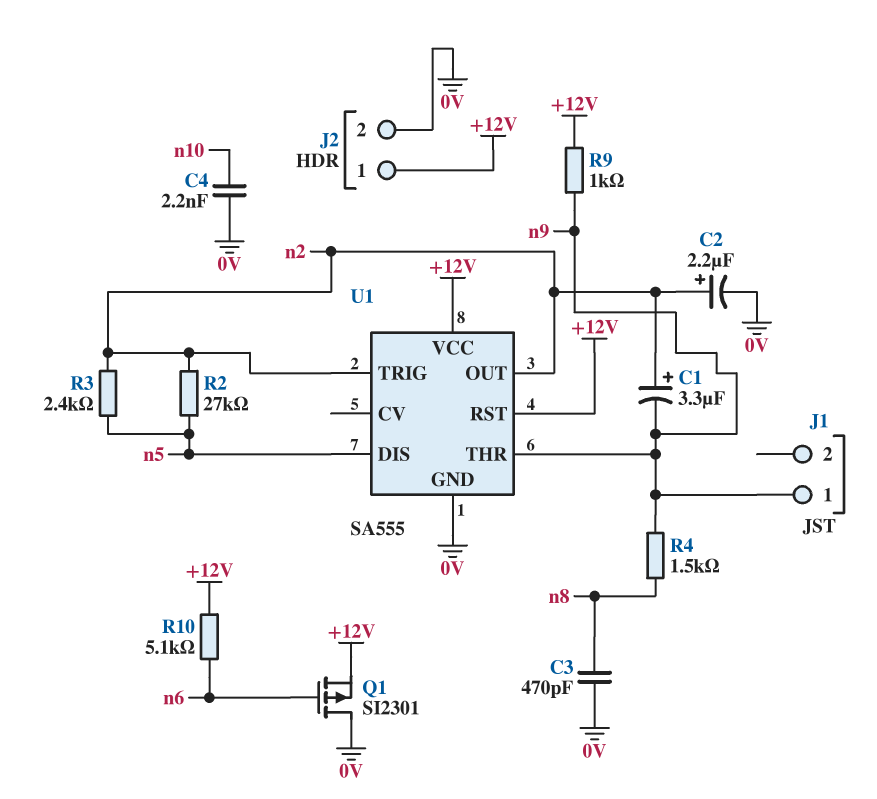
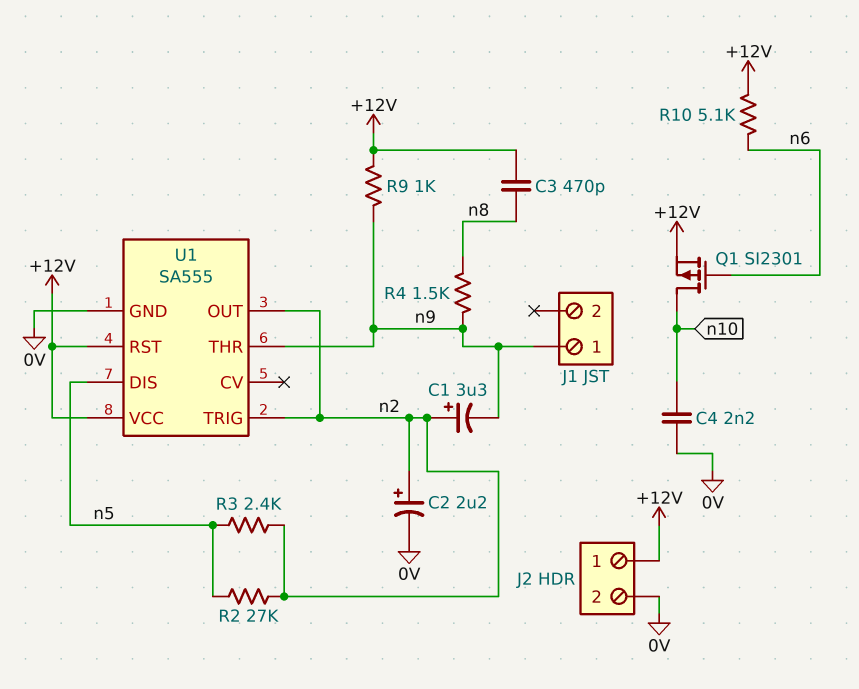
C3: 470pF (0V, n8) -> 470pF (+12V, n8)
Q1: PMOS SI2301 (G n6, D 0V, S +12V) -> PMOS SI2301 (G n6, D n10, S +12V)

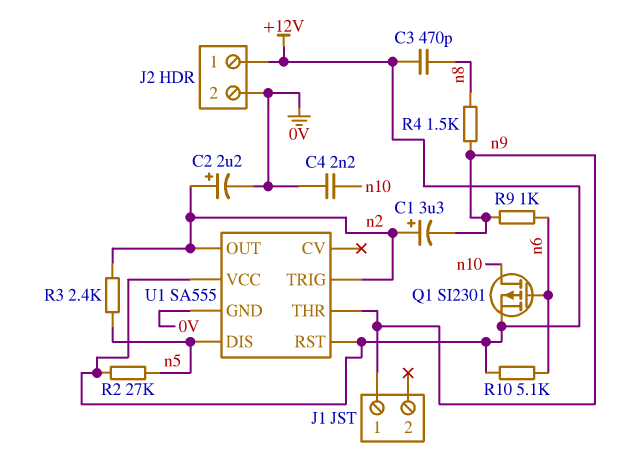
R2: 27k (n2, n5) -> 27k (+12V, n5)
R9: 1k (+12V, n9) -> 1k (n6, n9)

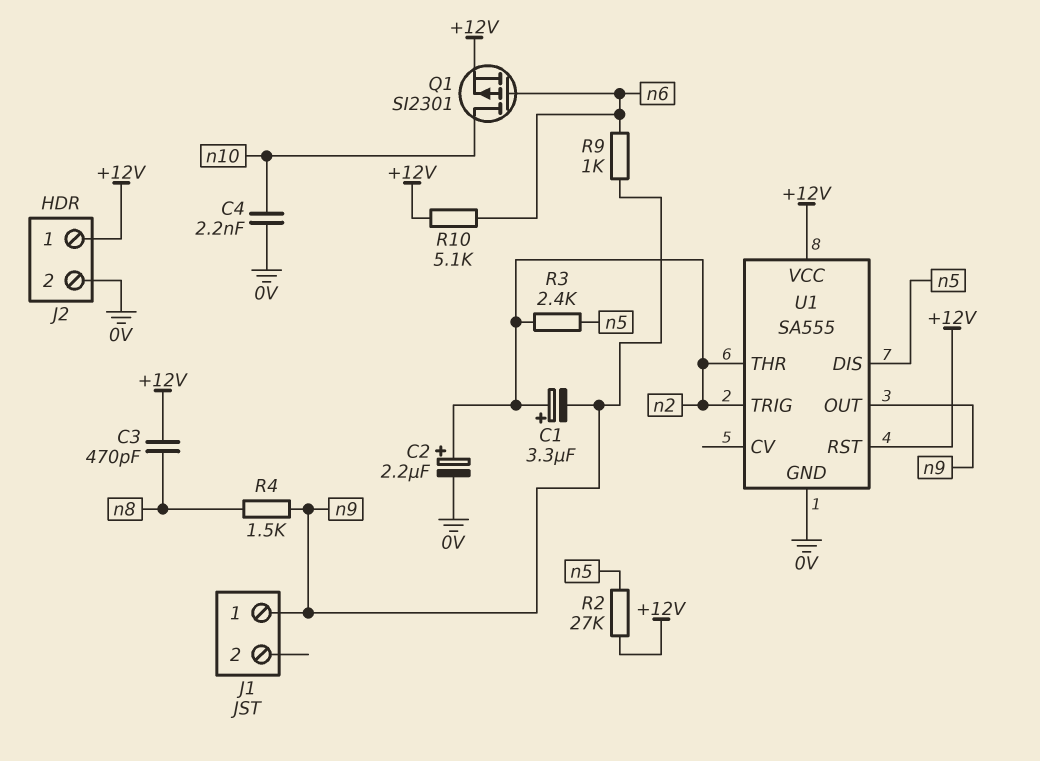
U1 pin OUT: n2 -> n9
U1 pin THR: n9 -> n2

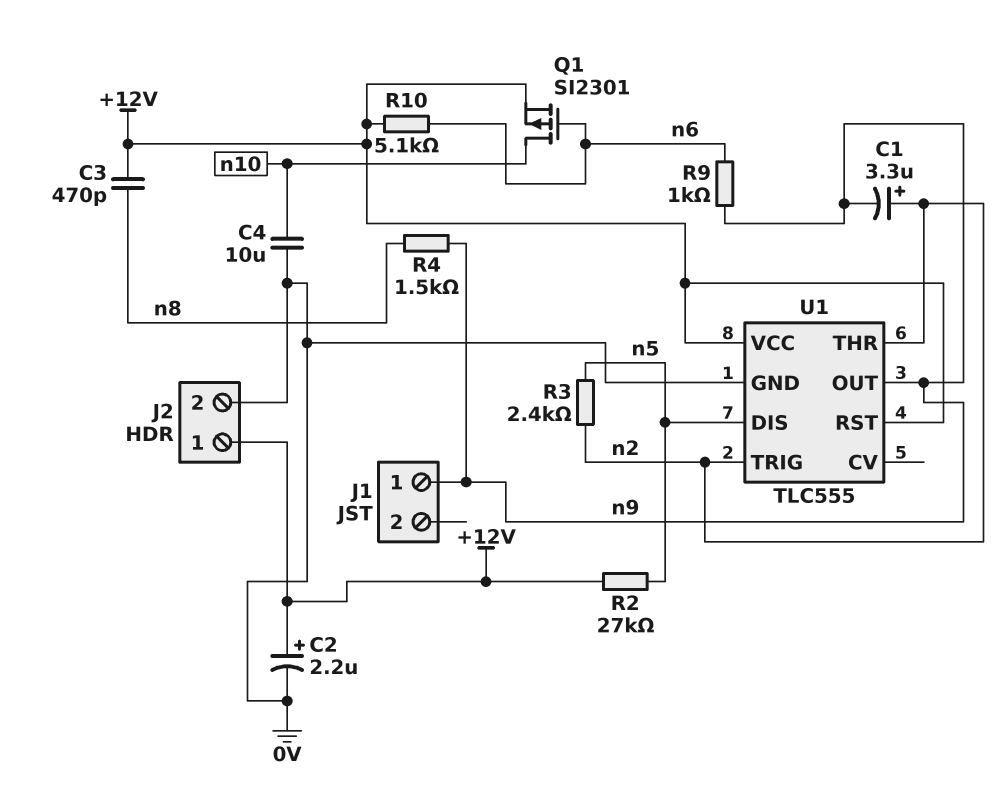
C2: 2.2uF (plus n2, minus 0V) -> 2.2uF (plus +12V, minus 0V)
C4: 2.2nF (0V, n10) -> 10uF (0V, n10)
U1: SA555 -> TLC555

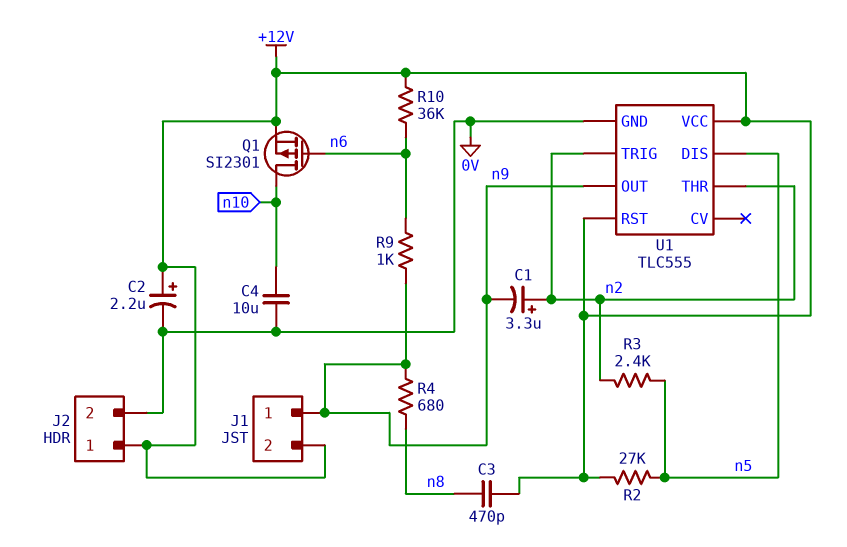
J1 pin 2: none -> +12V
R4: 1.5k (n8, n9) -> 680 (n8, n9)
R10: 5.1k (+12V, n6) -> 36k (+12V, n6)

